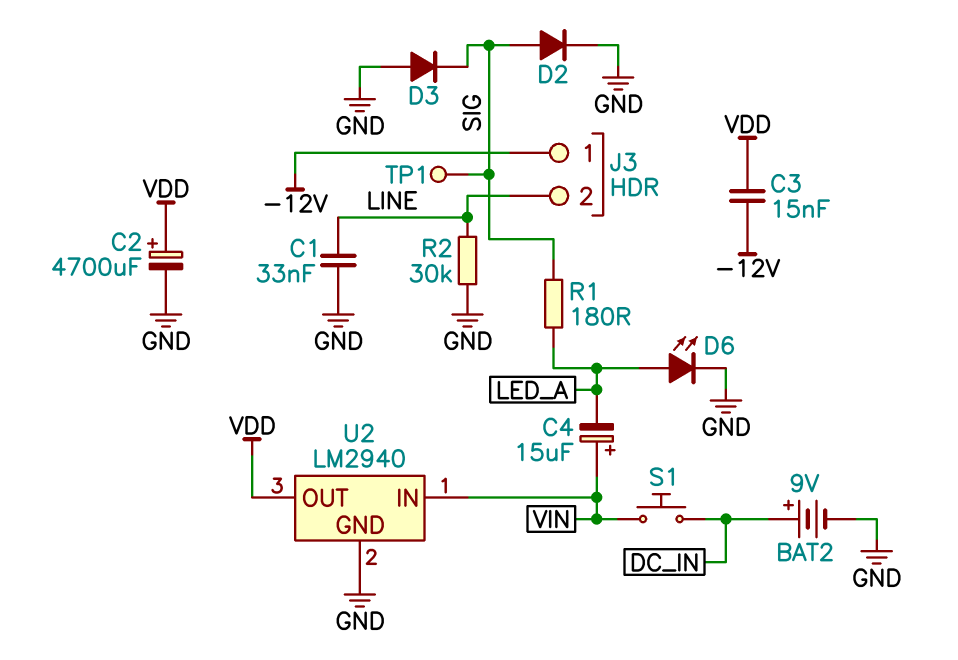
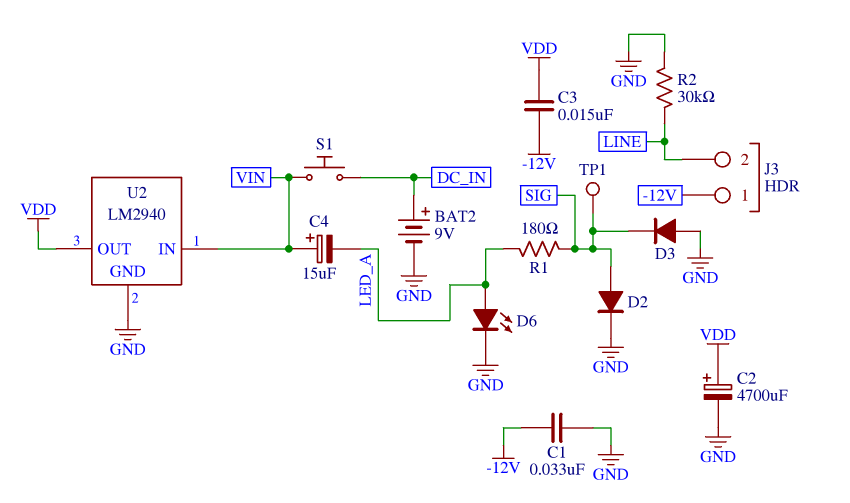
C1: 33nF (GND, LINE) -> 33nF (-12V, GND)

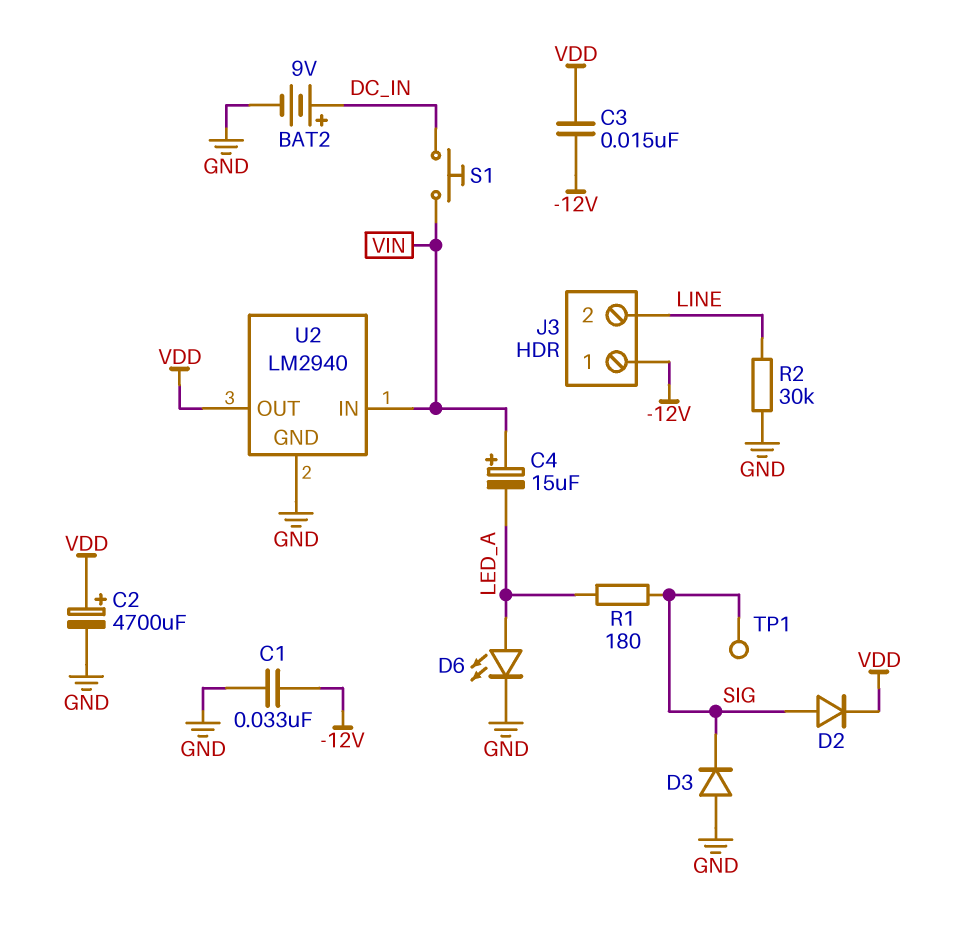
D2: diode (A SIG, K GND) -> diode (A SIG, K VDD)

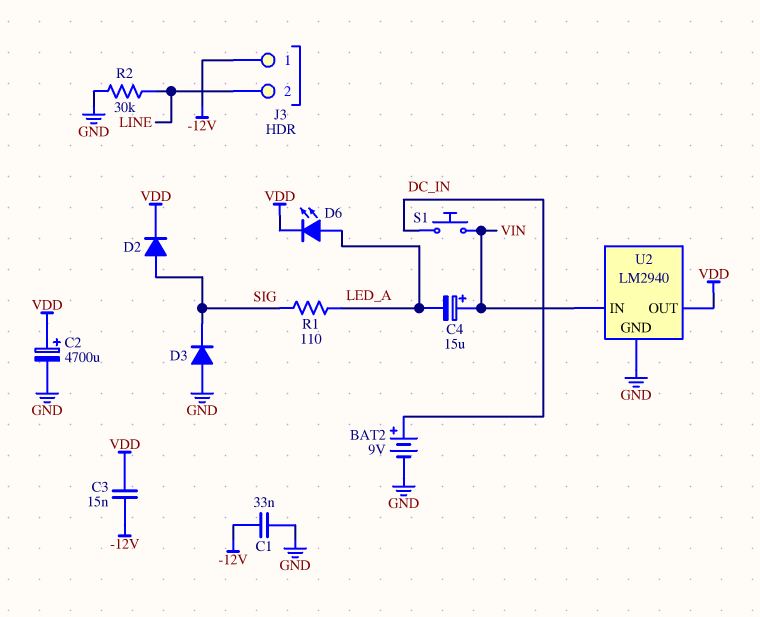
D6: LED (A LED_A, K GND) -> LED (A LED_A, K VDD)
R1: 180 (LED_A, SIG) -> 110 (LED_A, SIG)
TP1: test point (SIG) -> none

